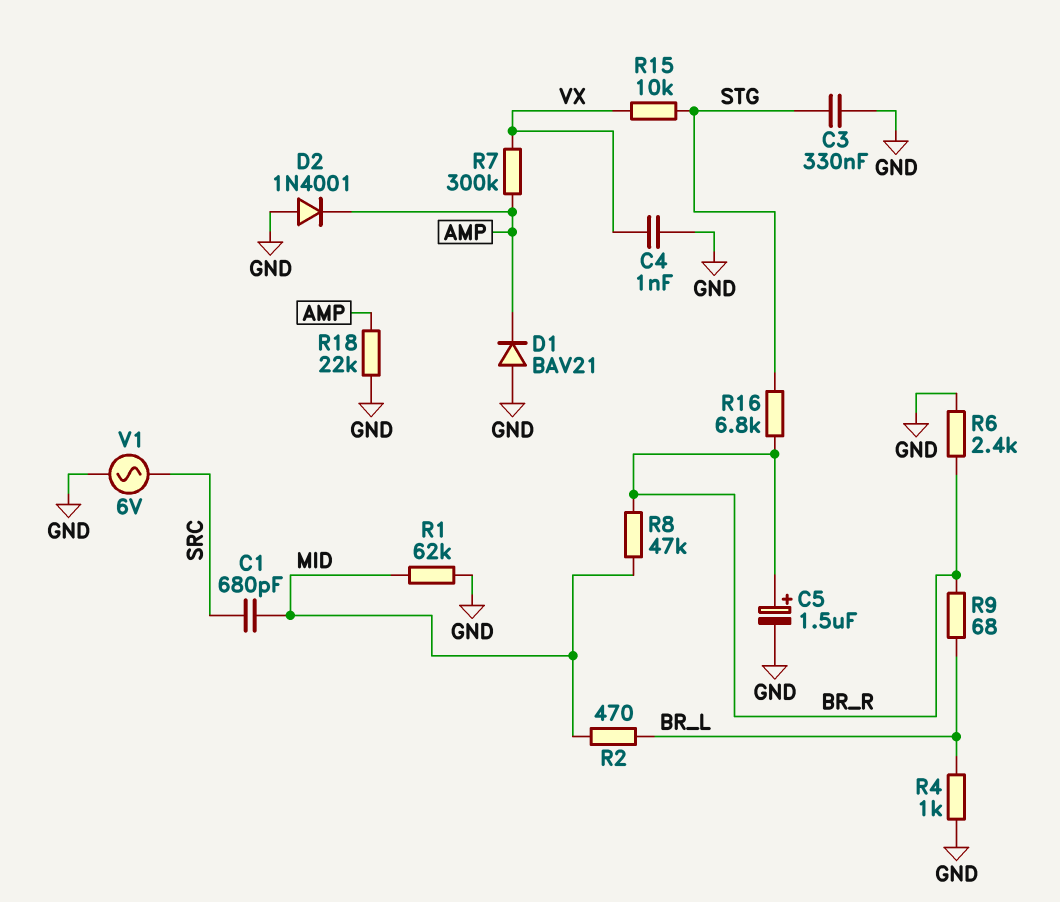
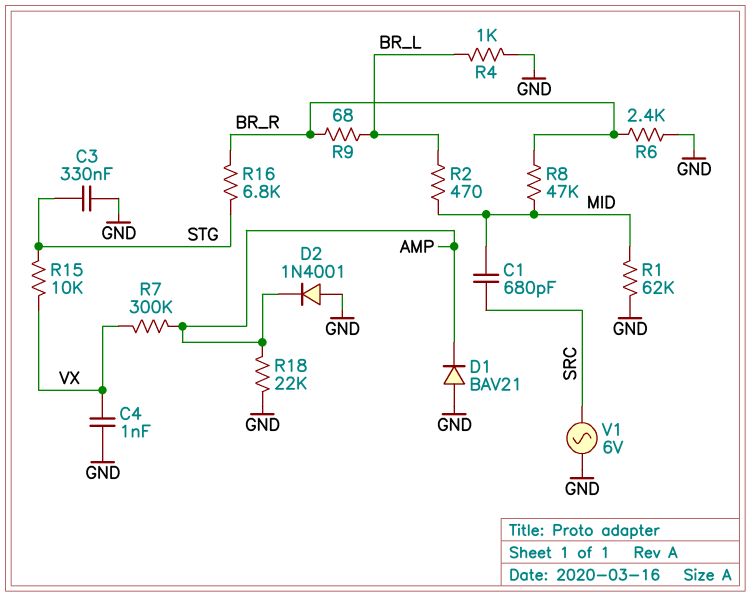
C5: 1.5uF (plus BR_R, minus GND) -> none

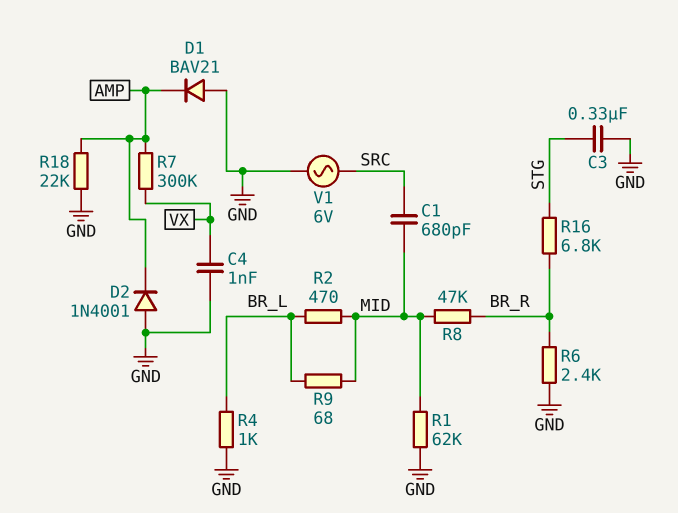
R9: 68 (BR_L, BR_R) -> 68 (BR_L, MID)
R15: 10k (STG, VX) -> none

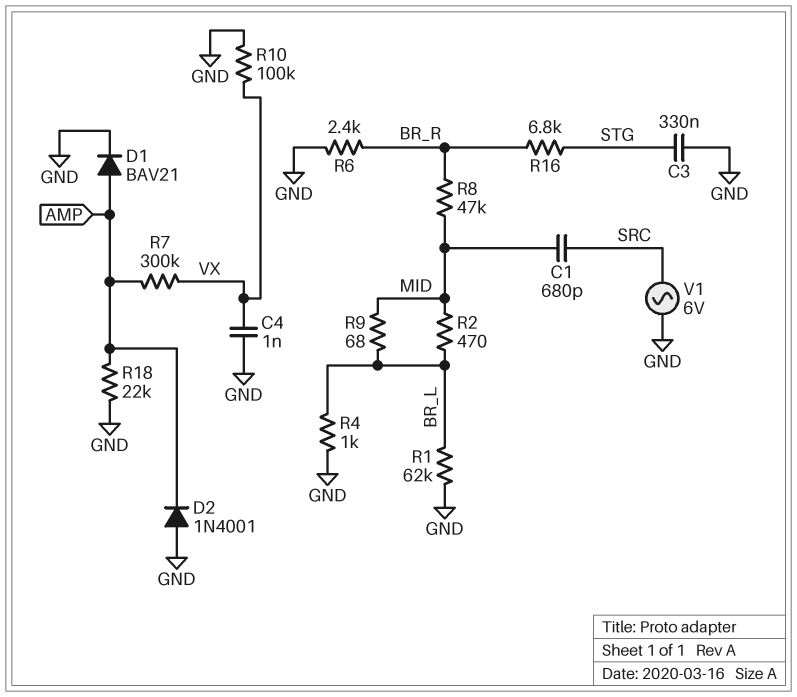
D1: diode BAV21 (A GND, K AMP) -> diode BAV21 (A AMP, K GND)
R1: 62k (GND, MID) -> 62k (BR_L, GND)
R10: none -> 100k (GND, VX)

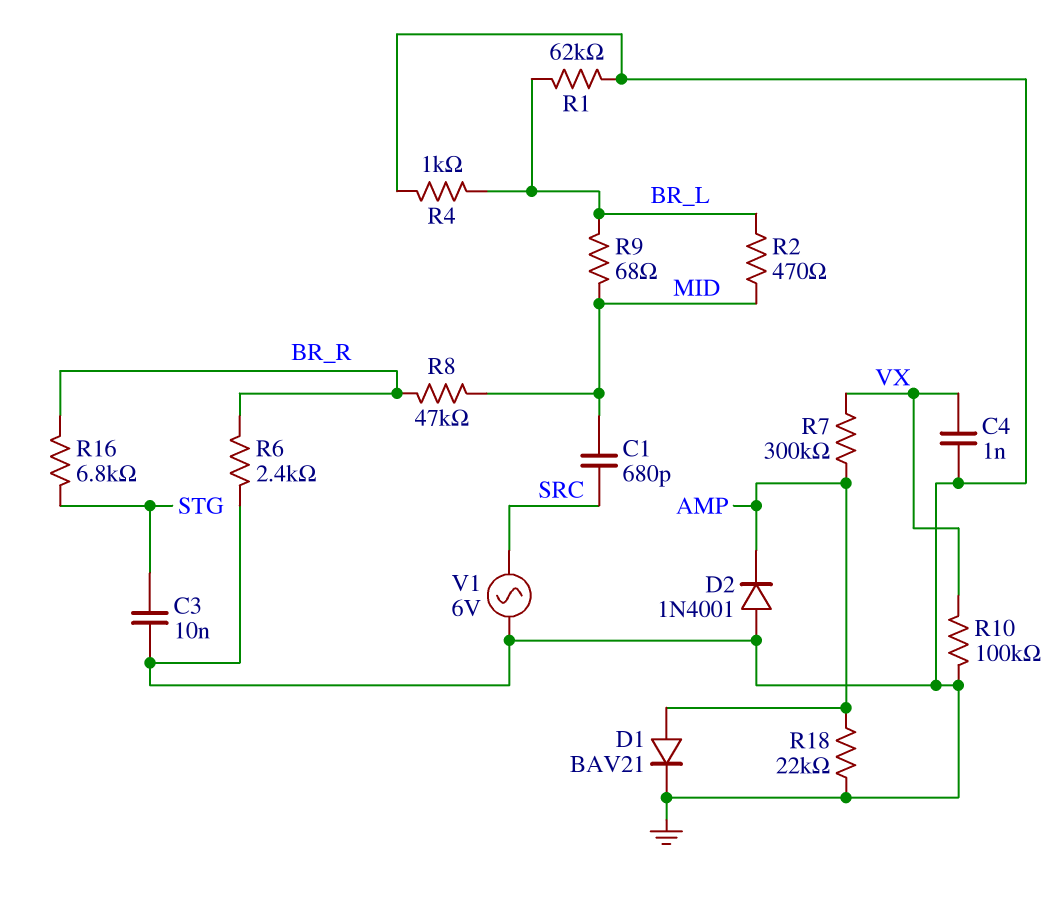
C3: 330nF (GND, STG) -> 10nF (GND, STG)

